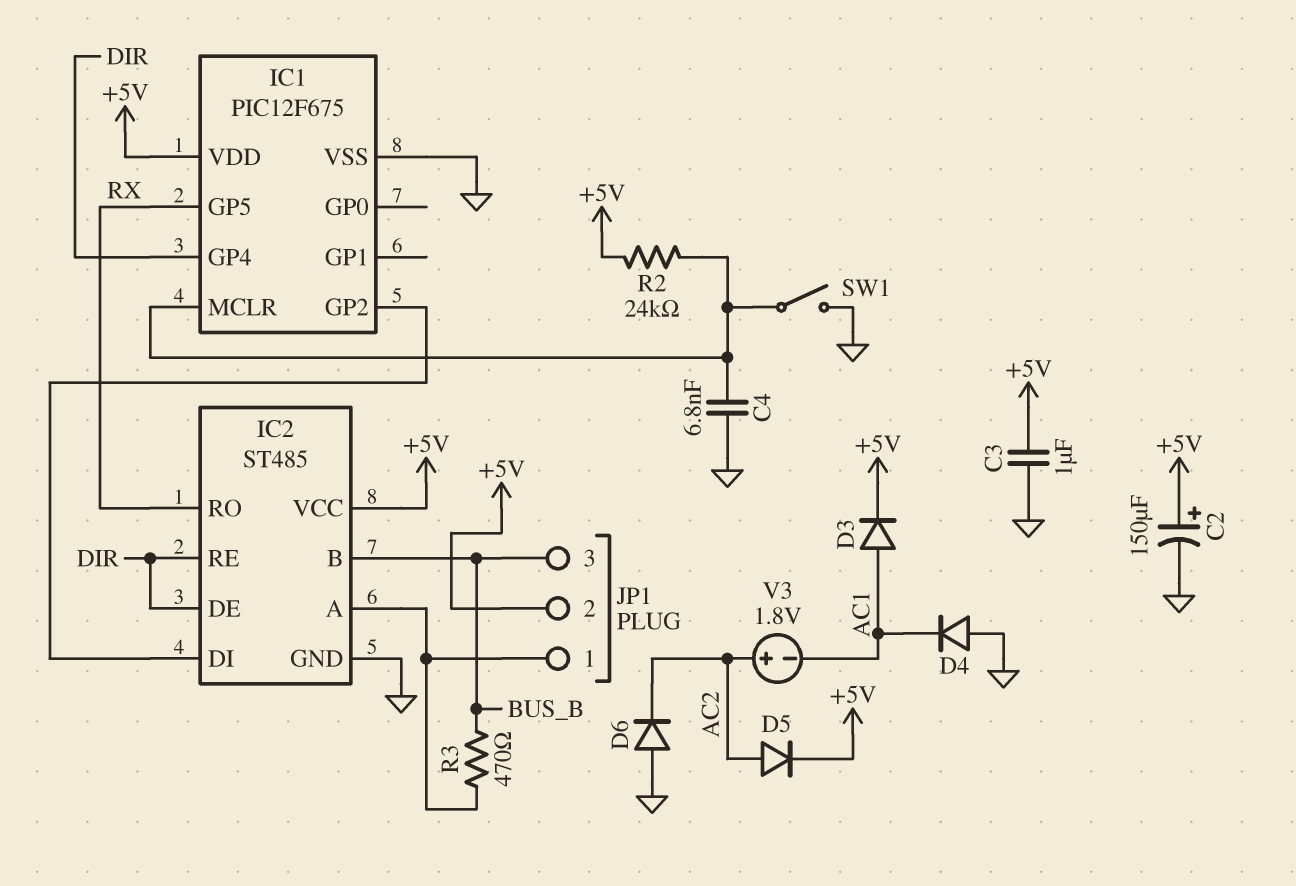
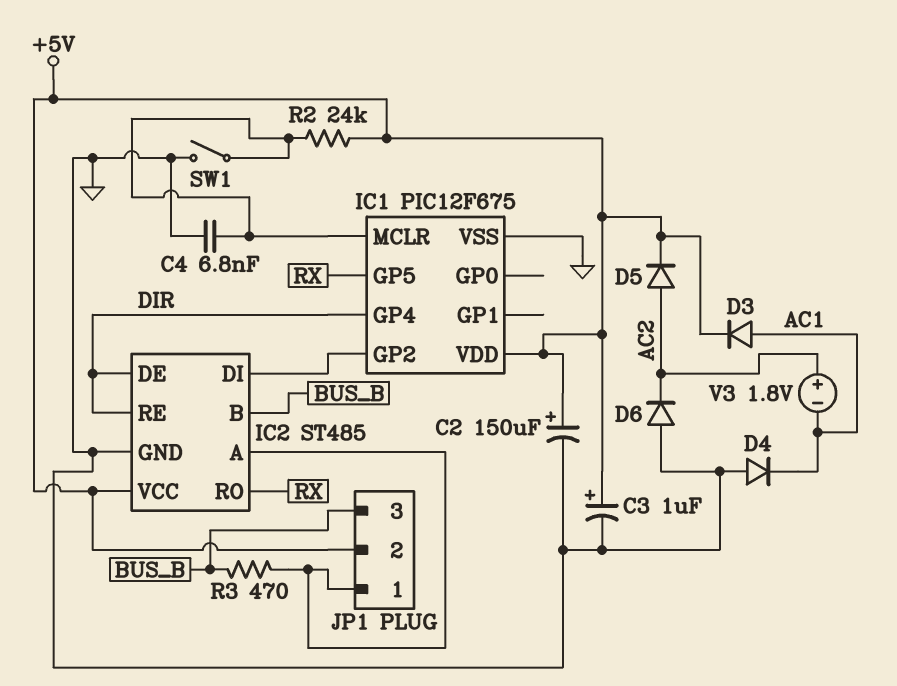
C3: 1uF (+5V, GND) -> 1uF (plus +5V, minus GND)

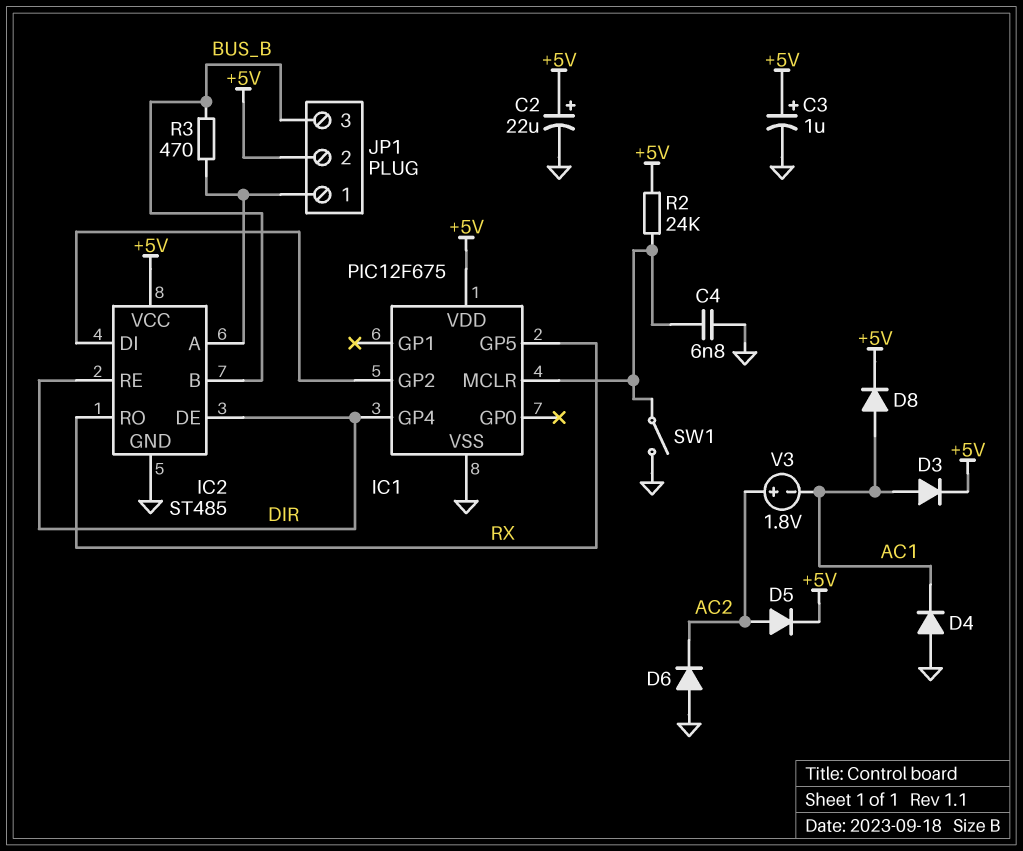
C2: 150uF (plus +5V, minus GND) -> 22uF (plus +5V, minus GND)
D8: none -> diode (A AC1, K +5V)

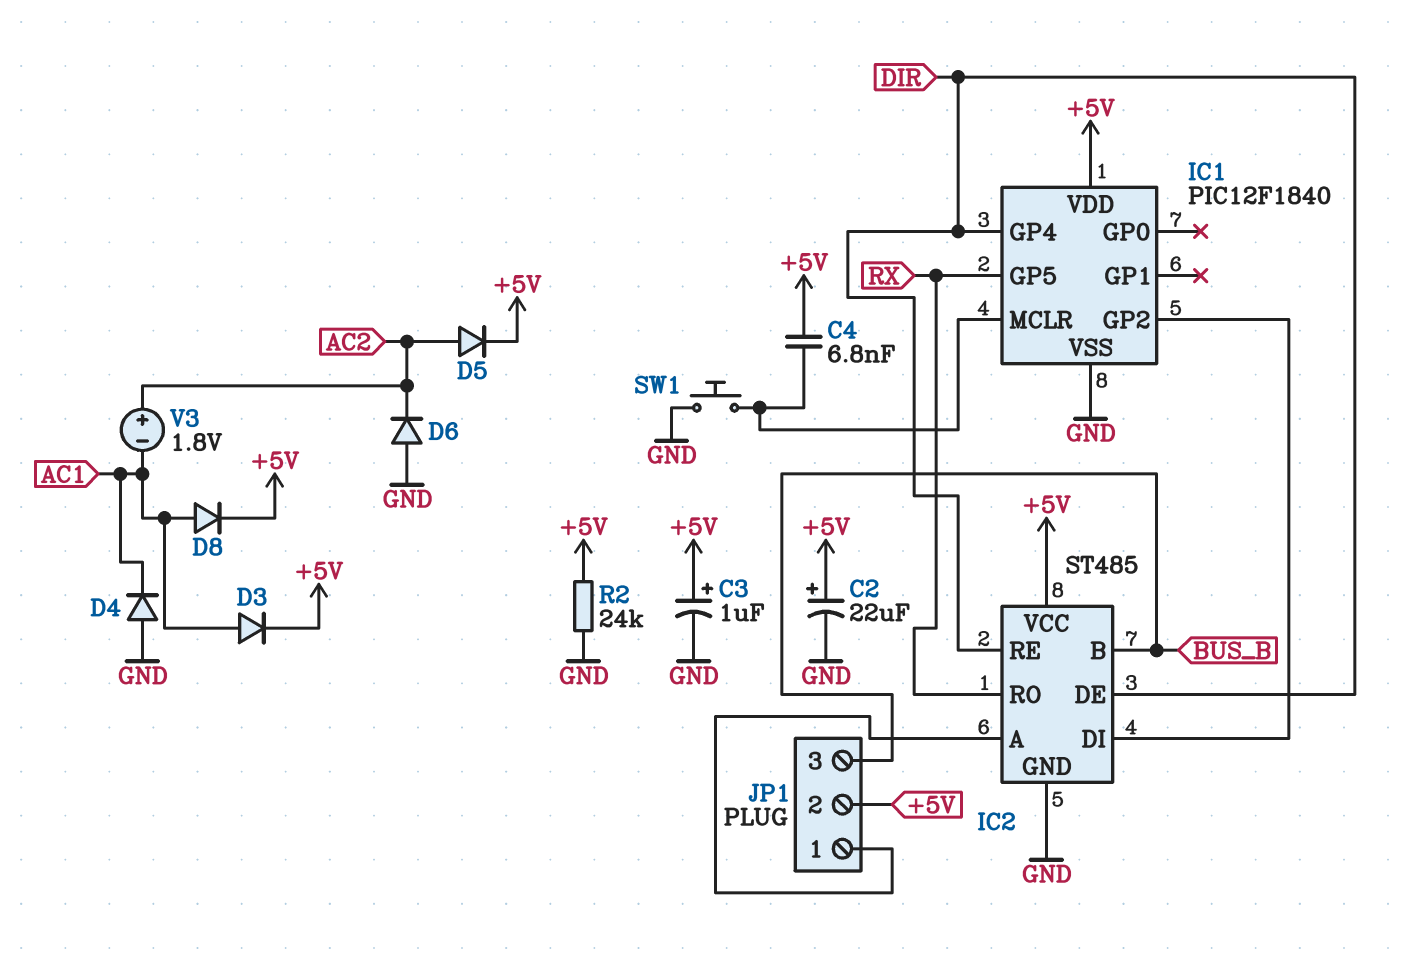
C4: 6.8nF (GND, IC1/MCLR) -> 6.8nF (+5V, IC1/MCLR)
IC1: PIC12F675 -> PIC12F1840
R2: 24k (+5V, IC1/MCLR) -> 24k (+5V, GND)
R3: 470 (BUS_B, IC2/A) -> none
SW1: switch (GND, IC1/MCLR) -> button (GND, IC1/MCLR)

